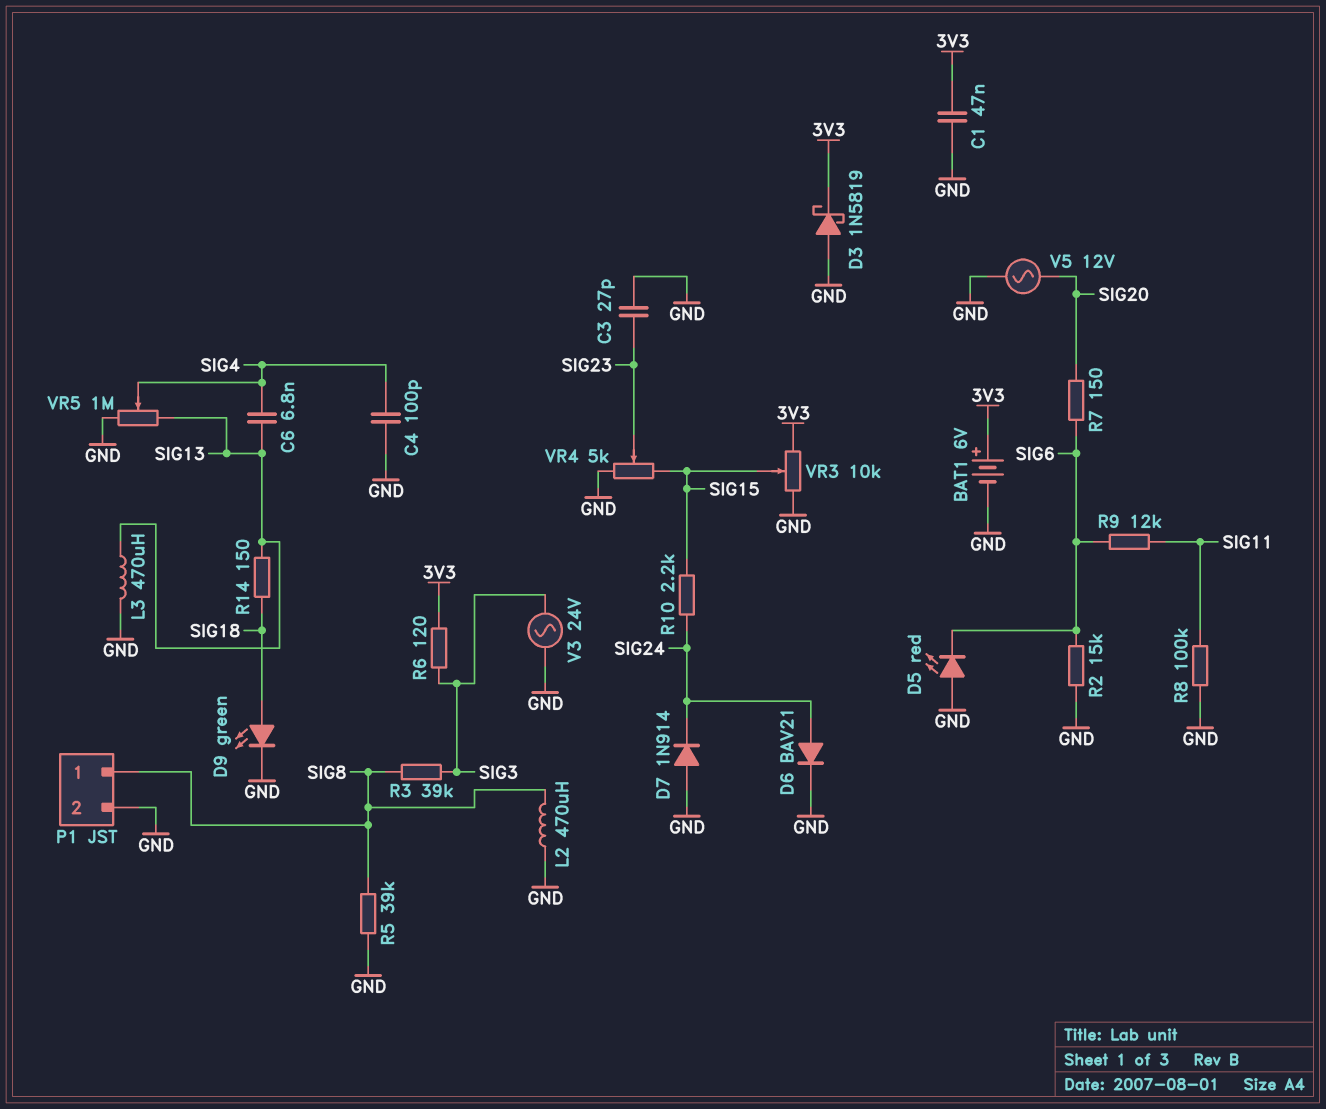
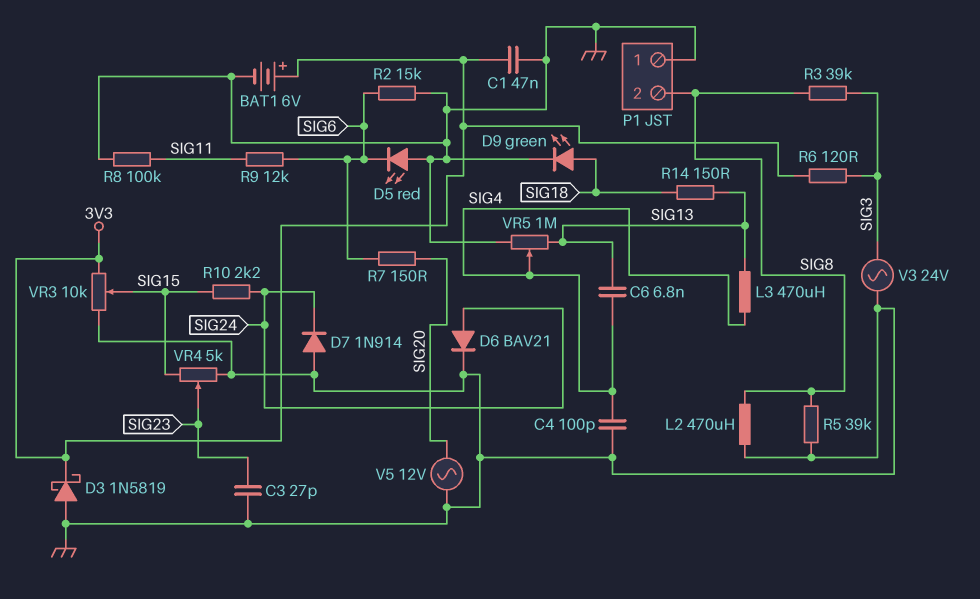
L3: 470uH (GND, SIG13) -> 470uH (SIG4, SIG13)
P1 pin 1: SIG8 -> GND
P1 pin 2: GND -> SIG8

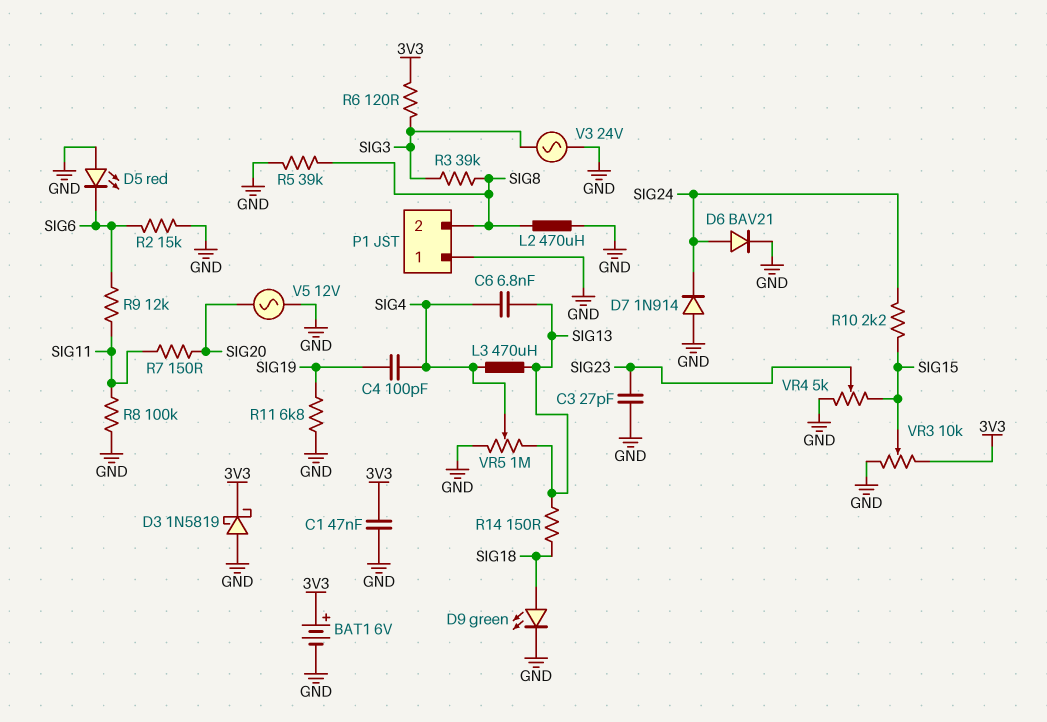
C4: 100pF (GND, SIG4) -> 100pF (SIG4, SIG19)
R7: 150 (SIG6, SIG20) -> 150 (SIG11, SIG20)
R11: none -> 6.8k (GND, SIG19)

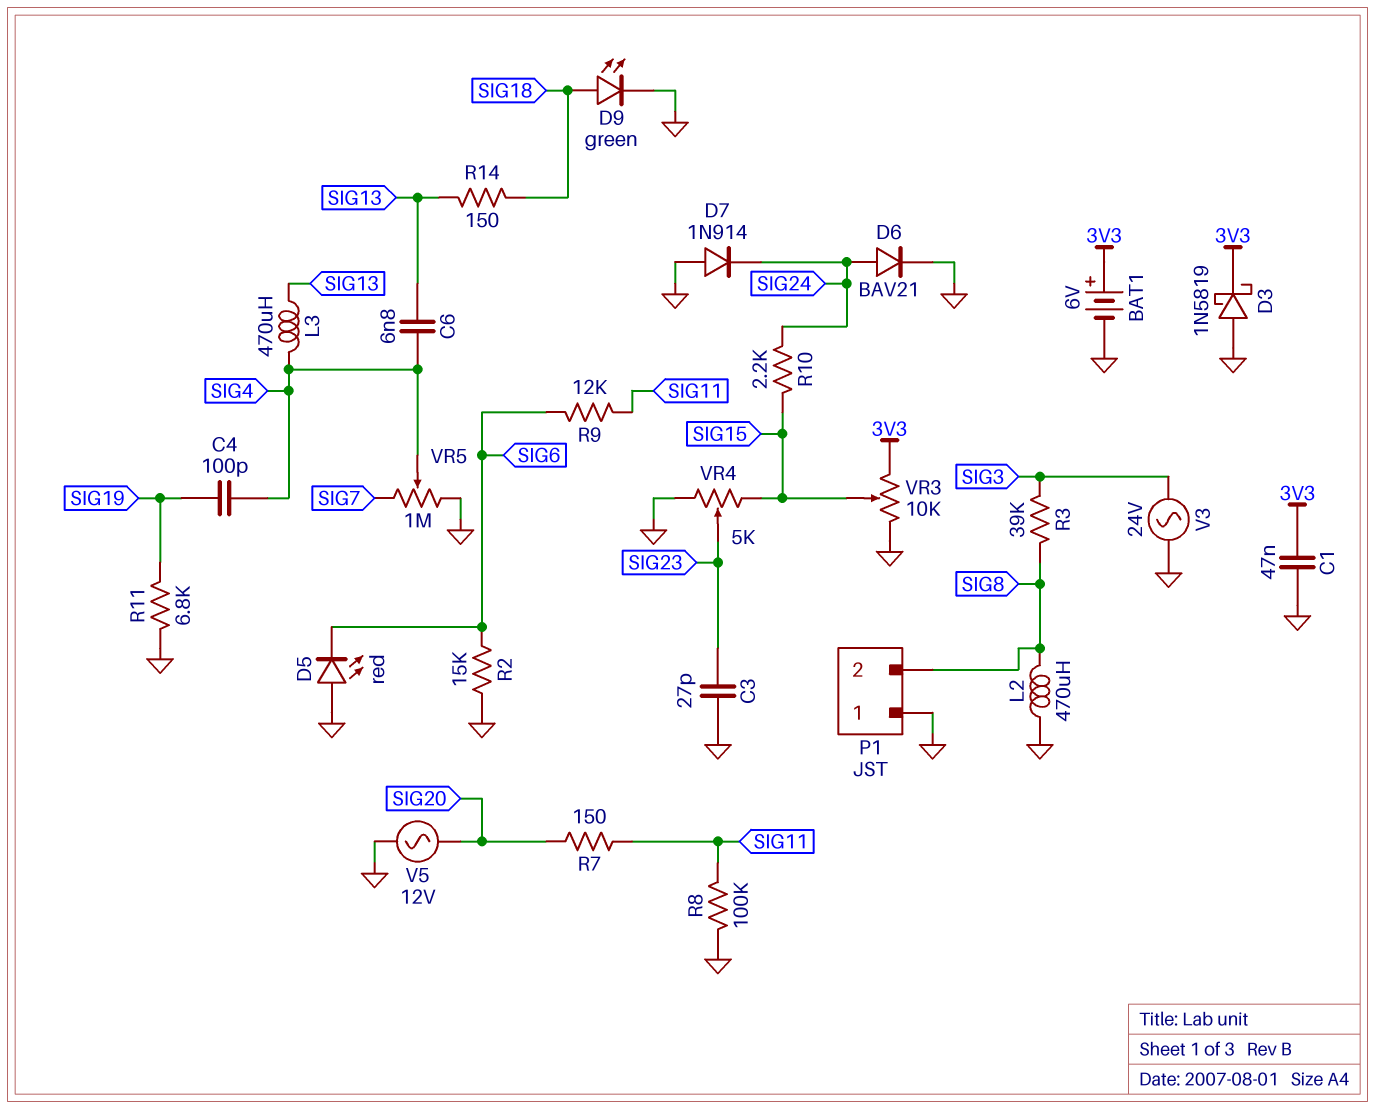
R5: 39k (GND, SIG8) -> none
R6: 120 (3V3, SIG3) -> none
VR5: 1M (GND, SIG13, wiper SIG4) -> 1M (GND, SIG7, wiper SIG4)

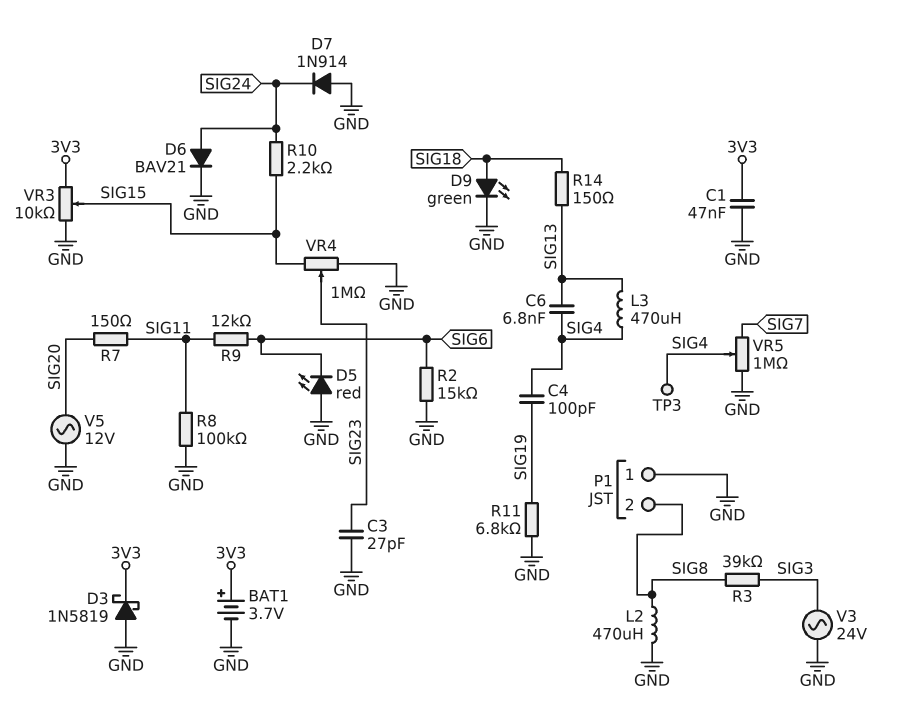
BAT1: 6V (plus 3V3, minus GND) -> 3.7V (plus 3V3, minus GND)
TP3: none -> test point (SIG4)
VR4: 5k (GND, SIG15, wiper SIG23) -> 1M (GND, SIG15, wiper SIG23)

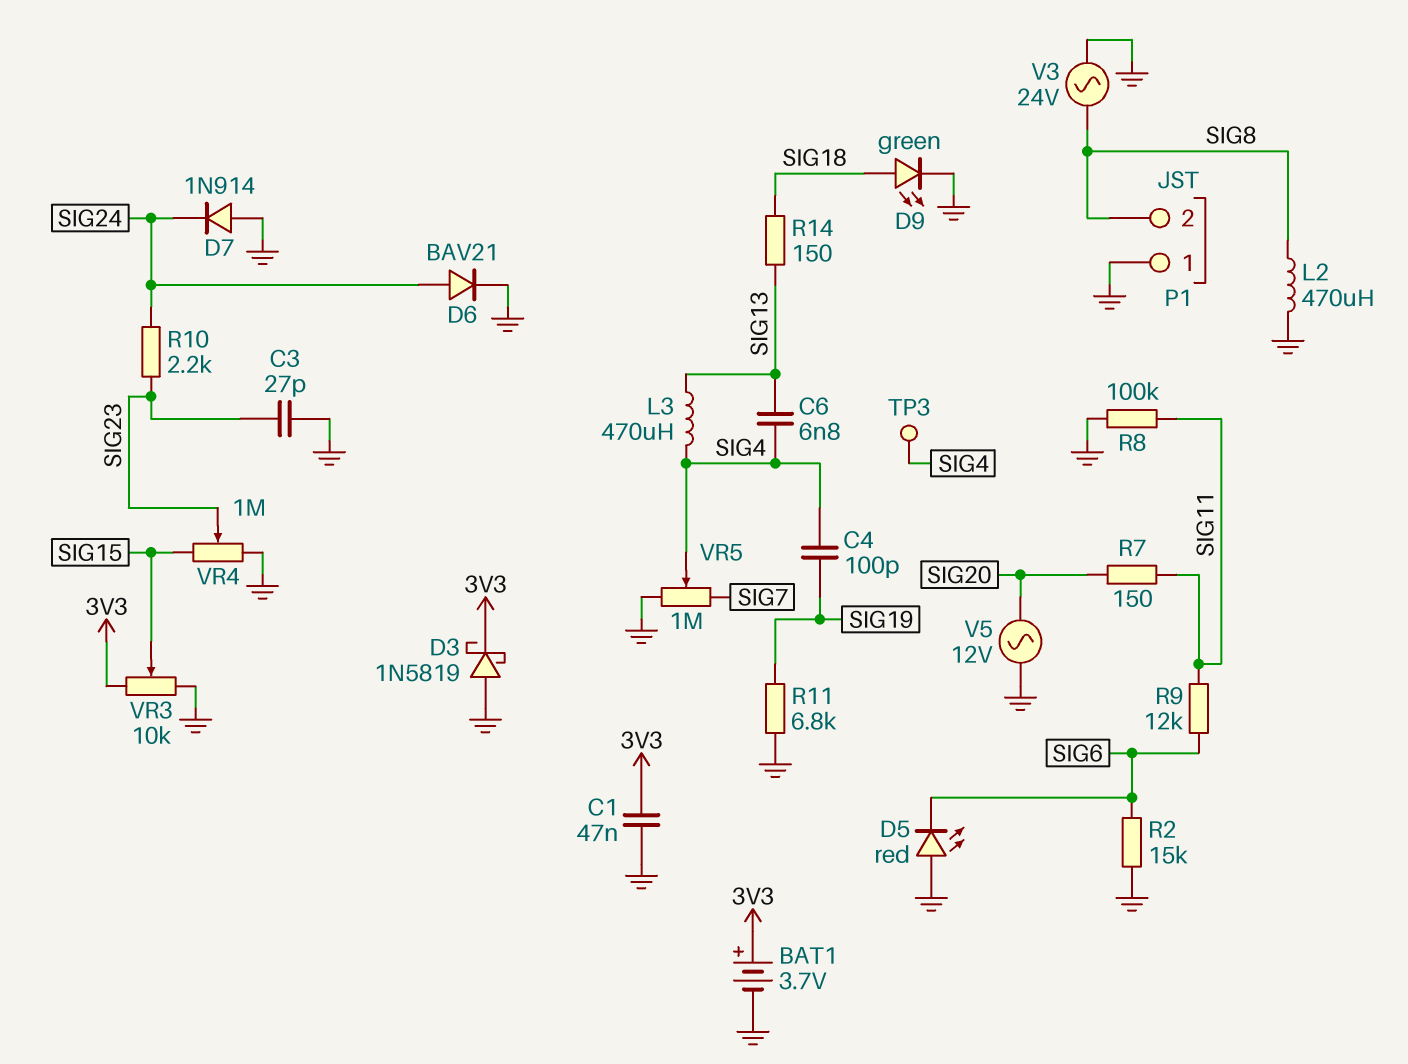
R3: 39k (SIG3, SIG8) -> none
R10: 2.2k (SIG15, SIG24) -> 2.2k (SIG23, SIG24)
V3: AC 24V (GND, SIG3) -> AC 24V (GND, SIG8)

